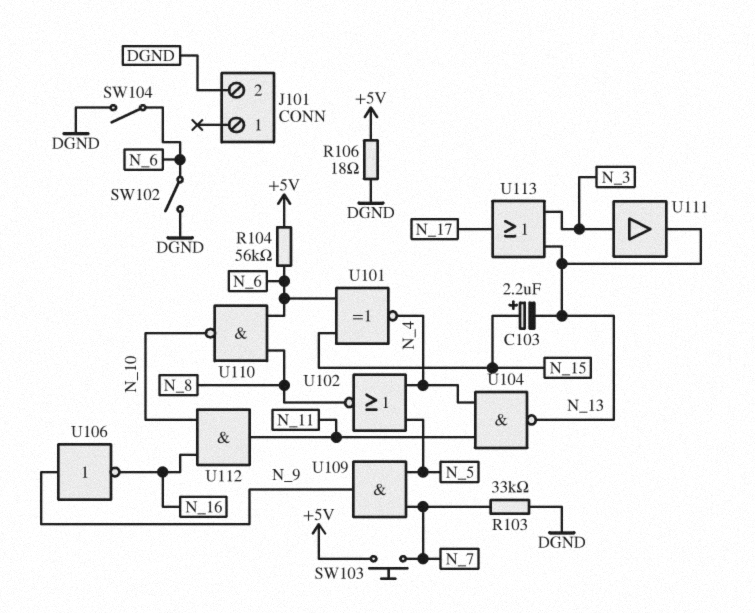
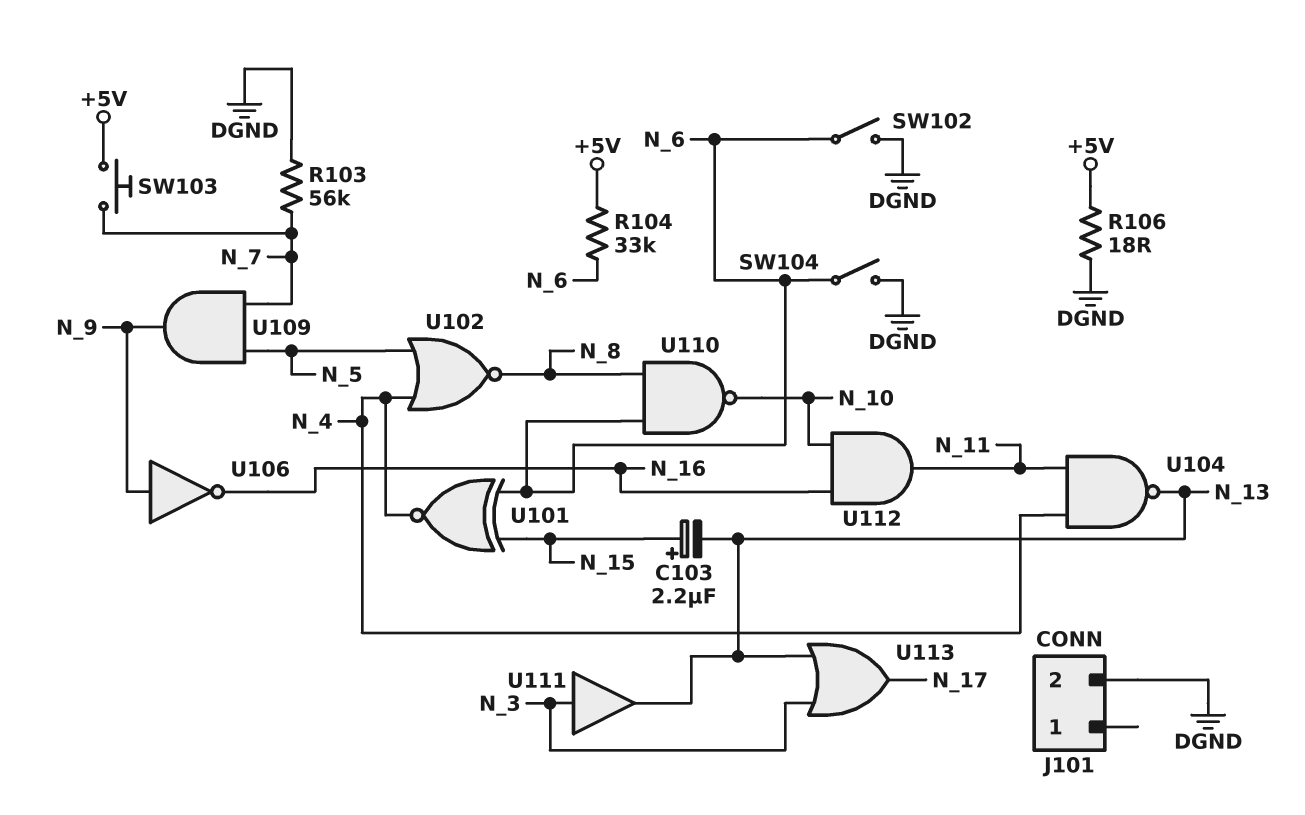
R103: 33k (DGND, N_7) -> 56k (DGND, N_7)
R104: 56k (+5V, N_6) -> 33k (+5V, N_6)

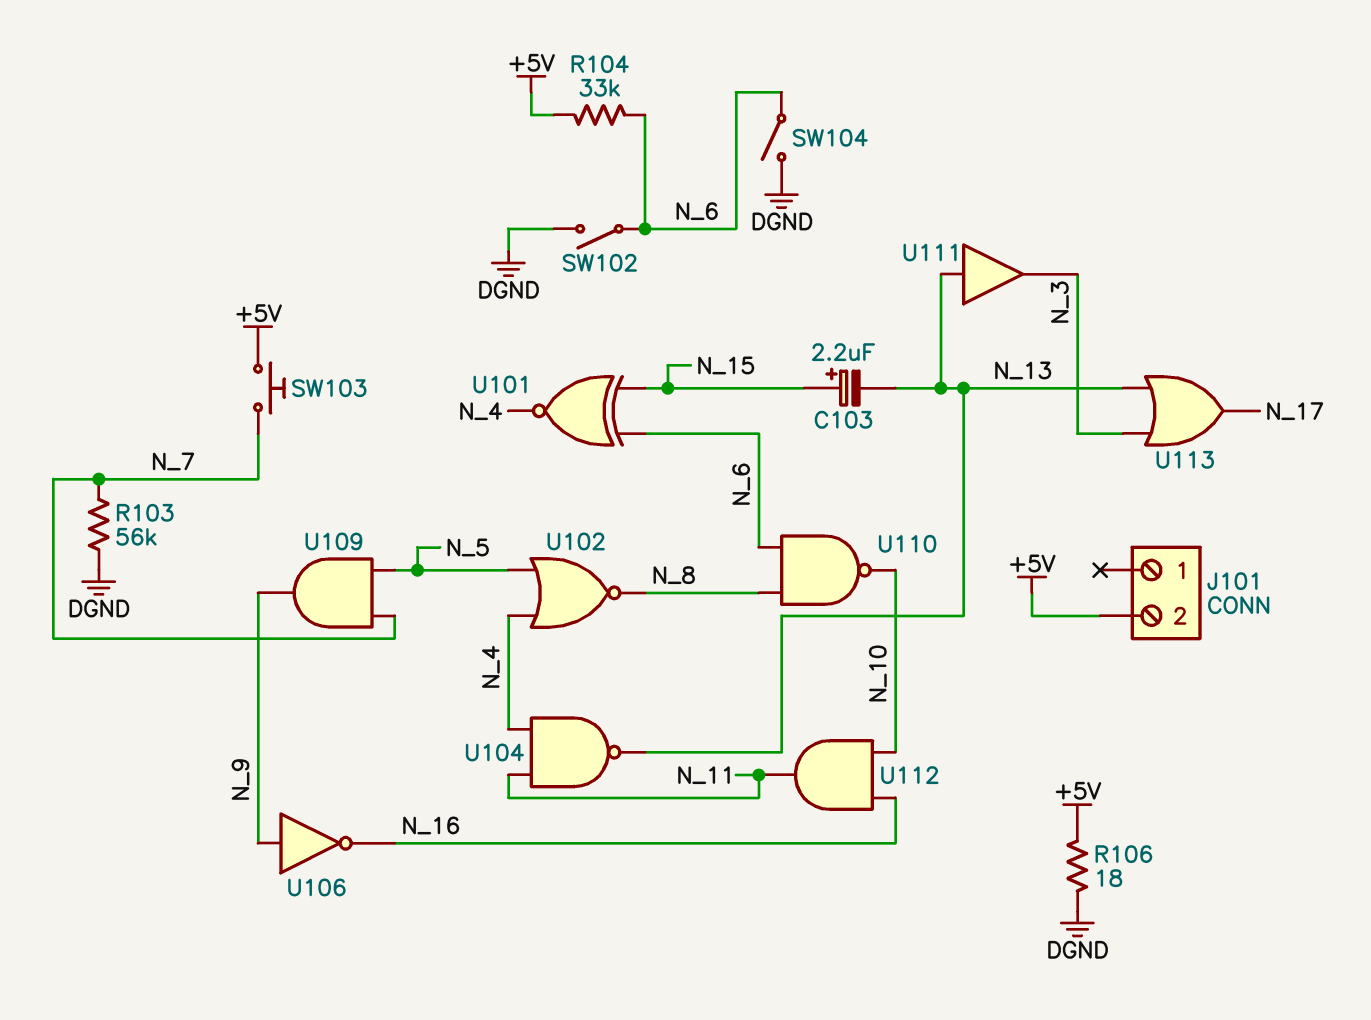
J101 pin 2: DGND -> +5V
U111: buffer (in N_3, out N_13) -> buffer (in N_13, out N_3)

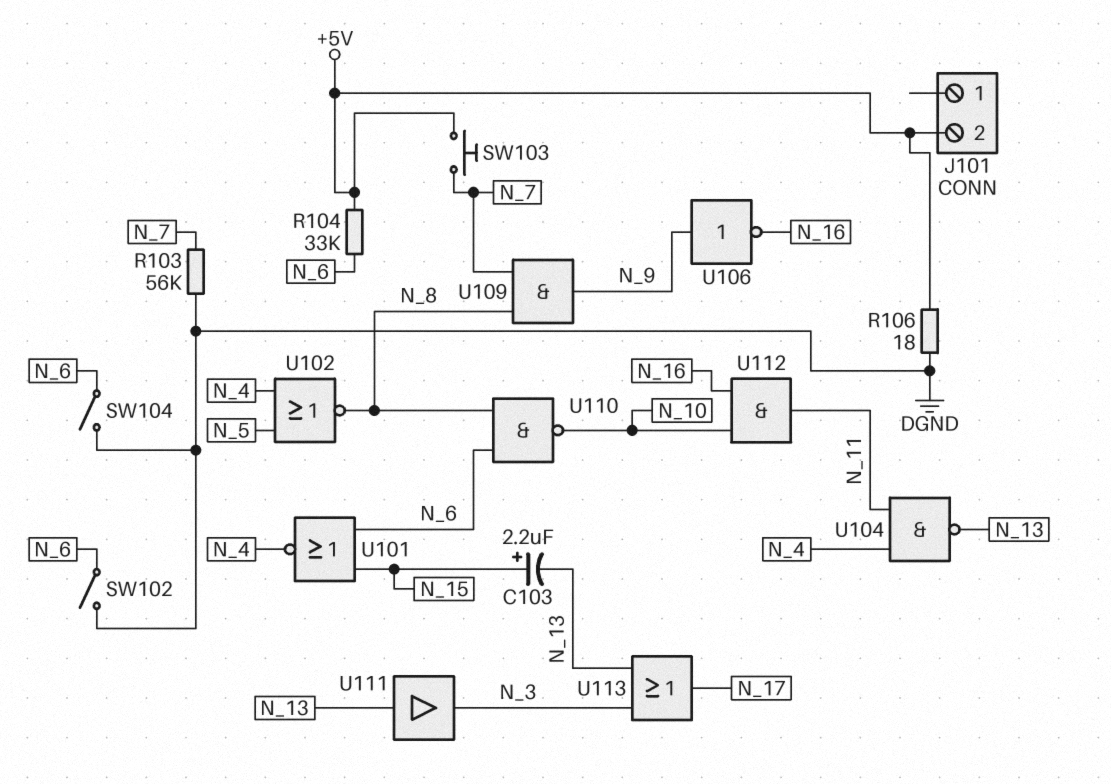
U101: XNOR (in N_6, in N_15, out N_4) -> NOR (in N_6, in N_15, out N_4)
U109: AND (in N_5, in N_7, out N_9) -> AND (in N_7, in N_8, out N_9)

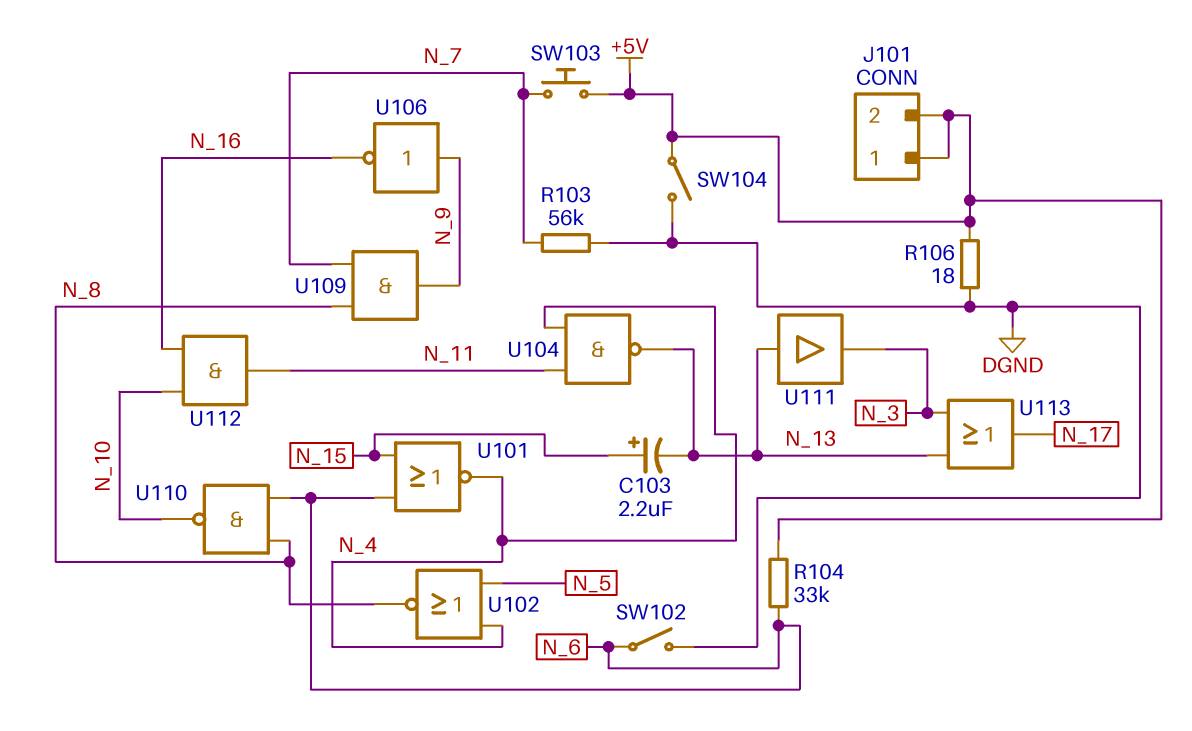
J101 pin 1: none -> +5V
SW104: switch (DGND, N_6) -> switch (+5V, DGND)

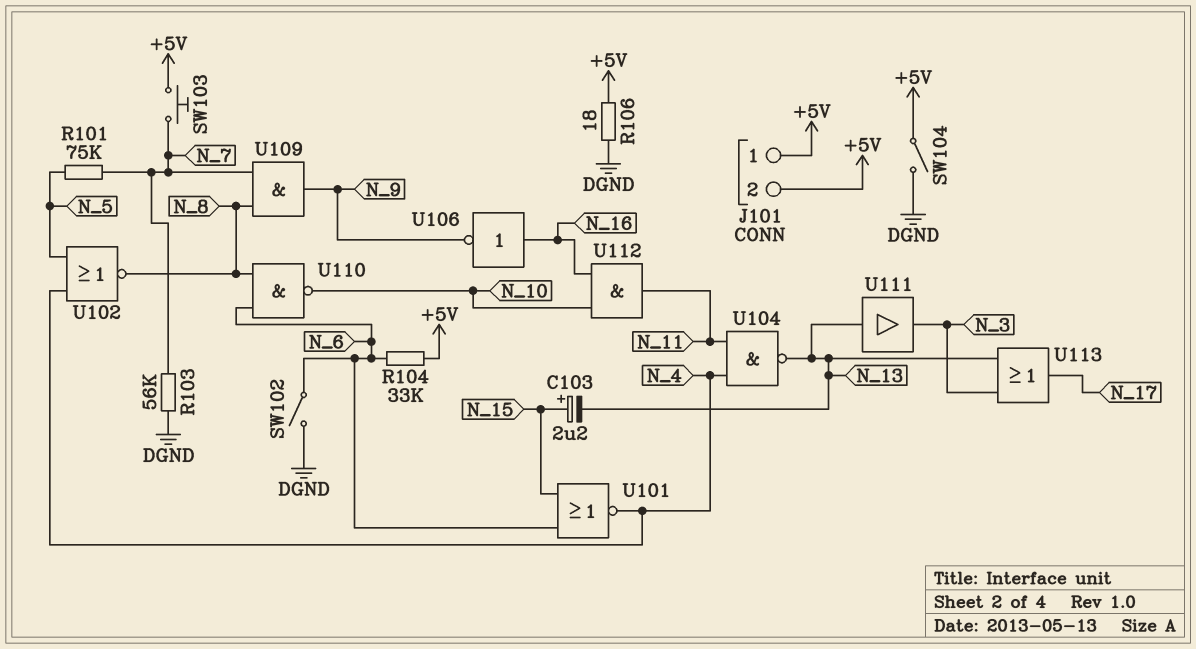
R101: none -> 75k (N_5, N_7)
U106: NOT (in N_9, out N_16) -> NOT (in N_16, out N_9)

